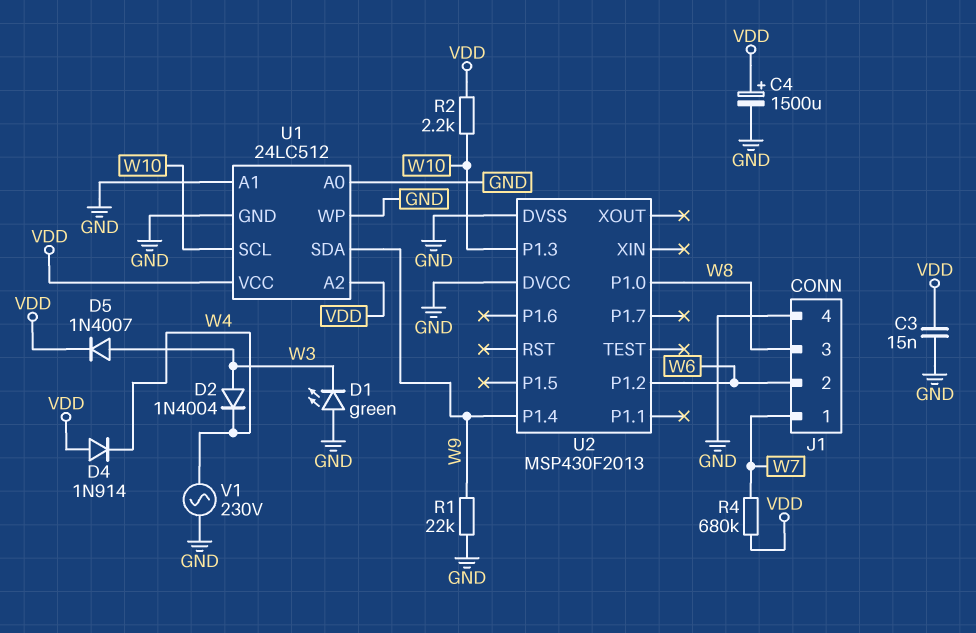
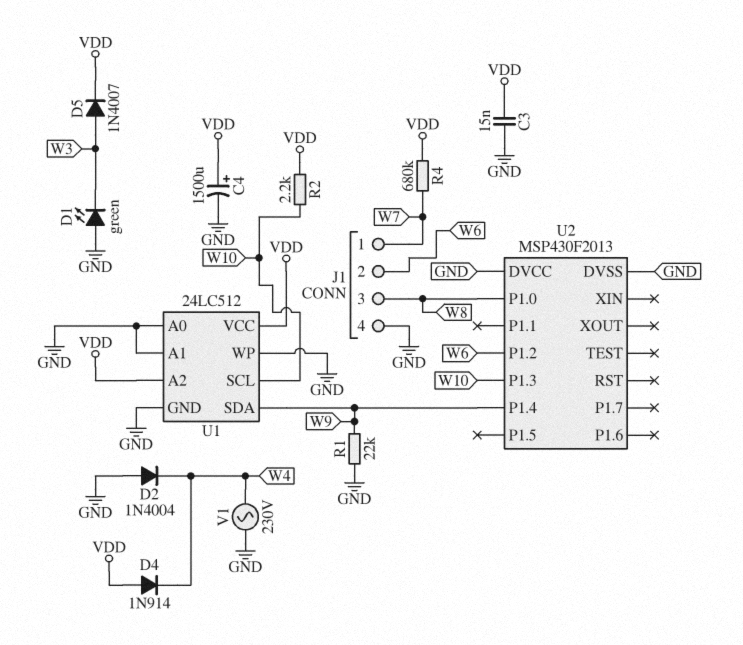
D2: diode 1N4004 (A W3, K W4) -> diode 1N4004 (A GND, K W4)

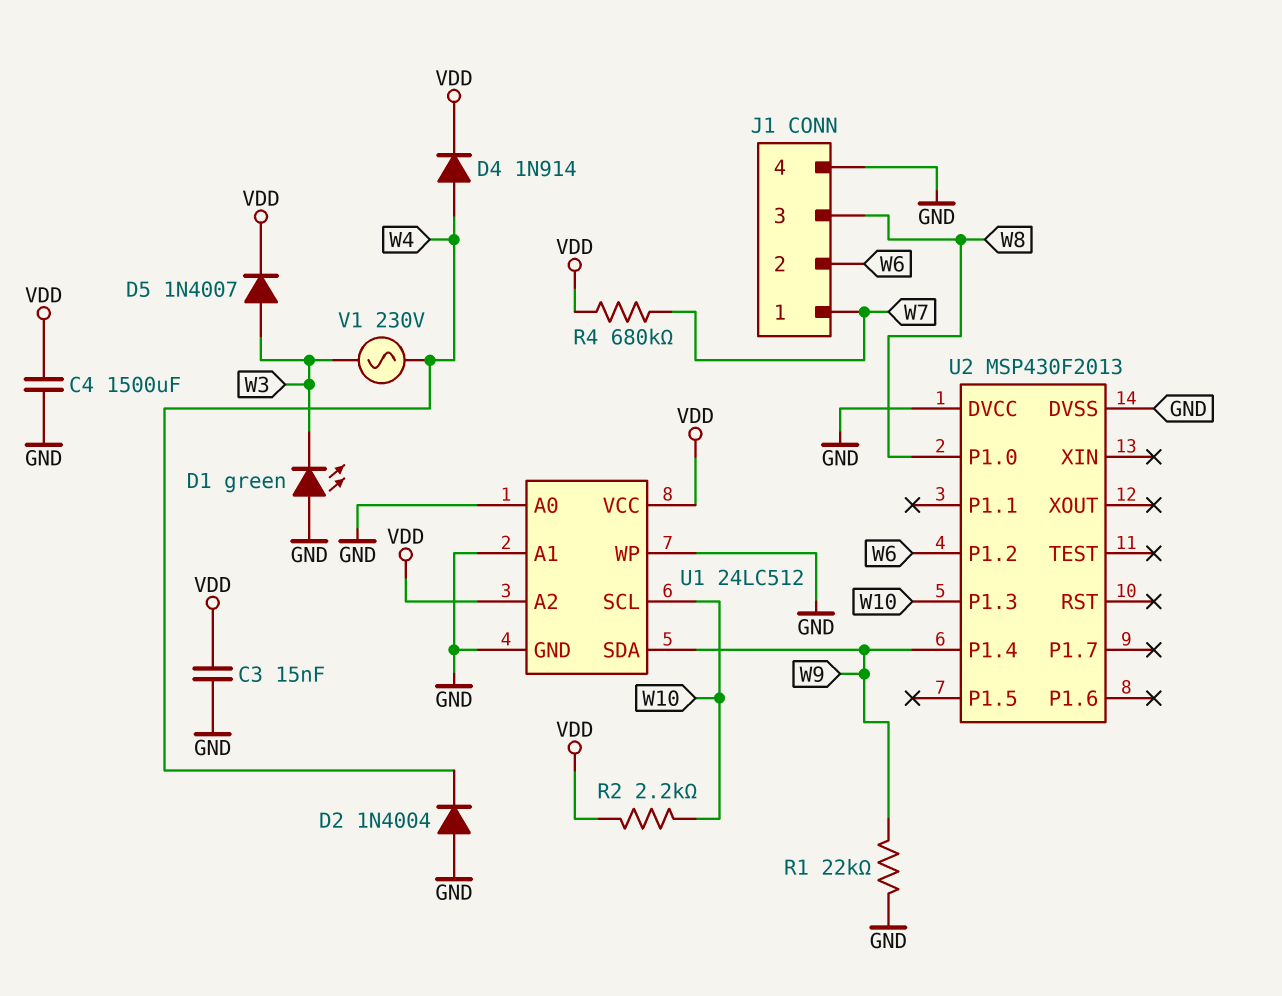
C4: 1500uF (plus VDD, minus GND) -> 1500uF (GND, VDD)
D4: diode 1N914 (A VDD, K W4) -> diode 1N914 (A W4, K VDD)
V1: AC 230V (GND, W4) -> AC 230V (W3, W4)

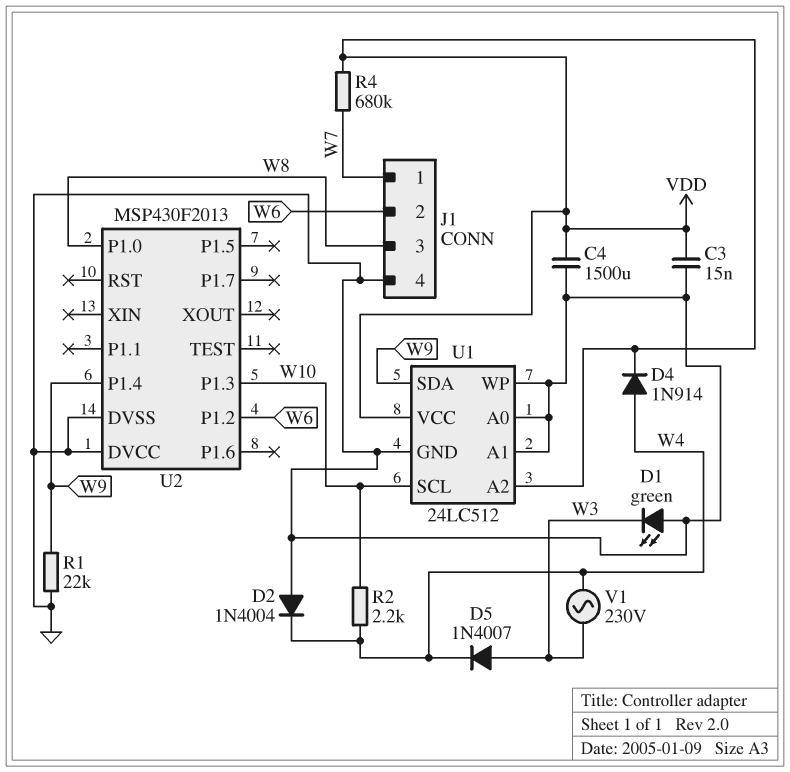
D5: diode 1N4007 (A W3, K VDD) -> diode 1N4007 (A W3, K W4)
R2: 2.2k (VDD, W10) -> 2.2k (W4, W10)

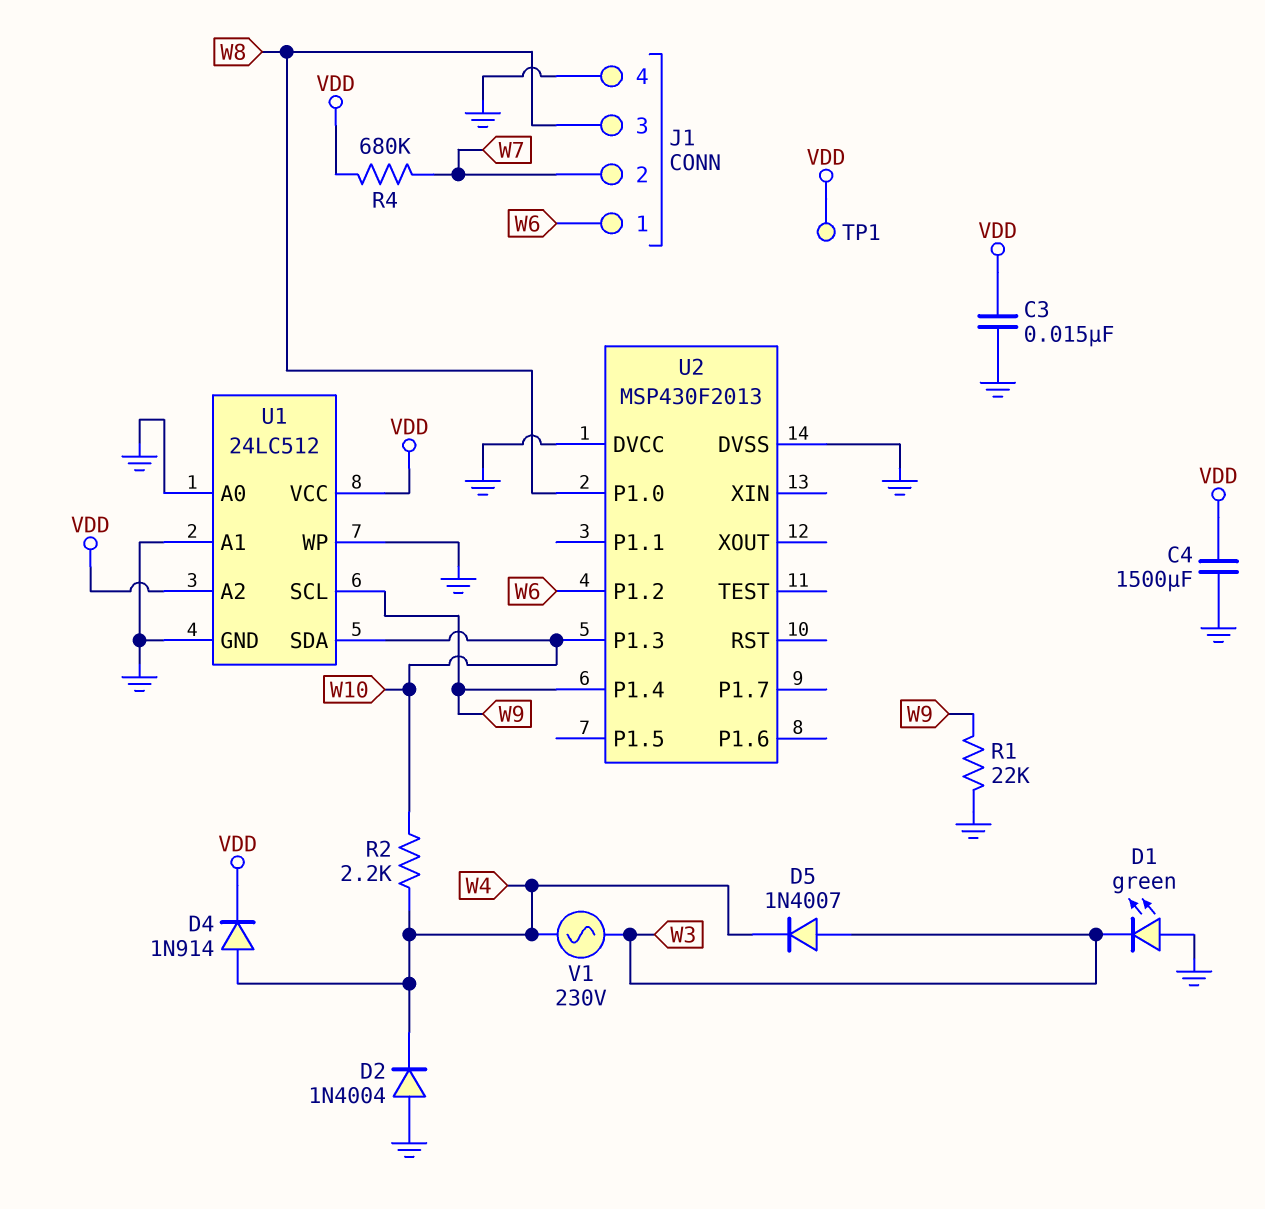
J1 pin 1: W7 -> W6
J1 pin 2: W6 -> W7
TP1: none -> test point (VDD)
U1 pin SCL: W10 -> W9
U1 pin SDA: W9 -> W10

